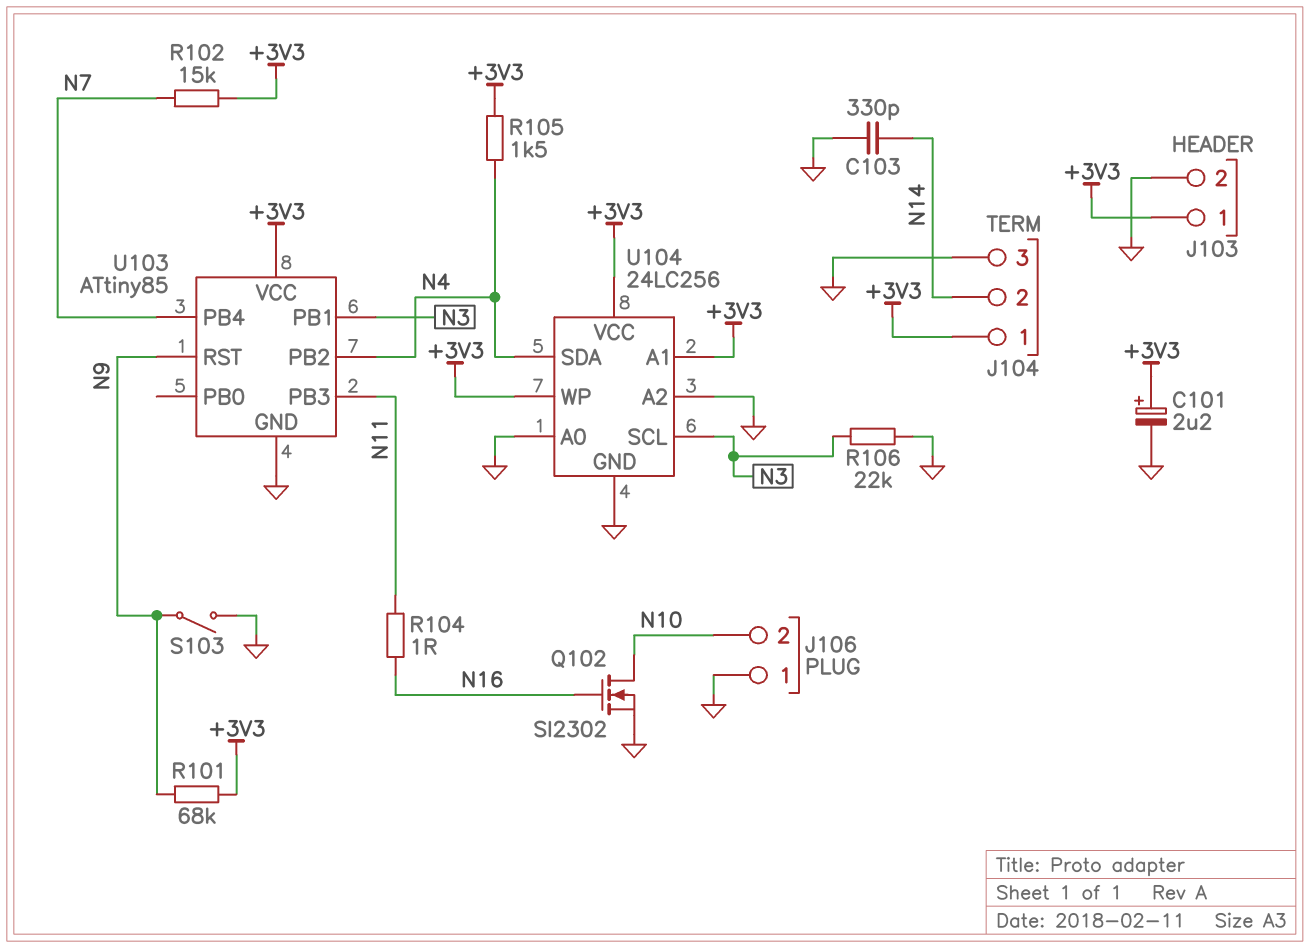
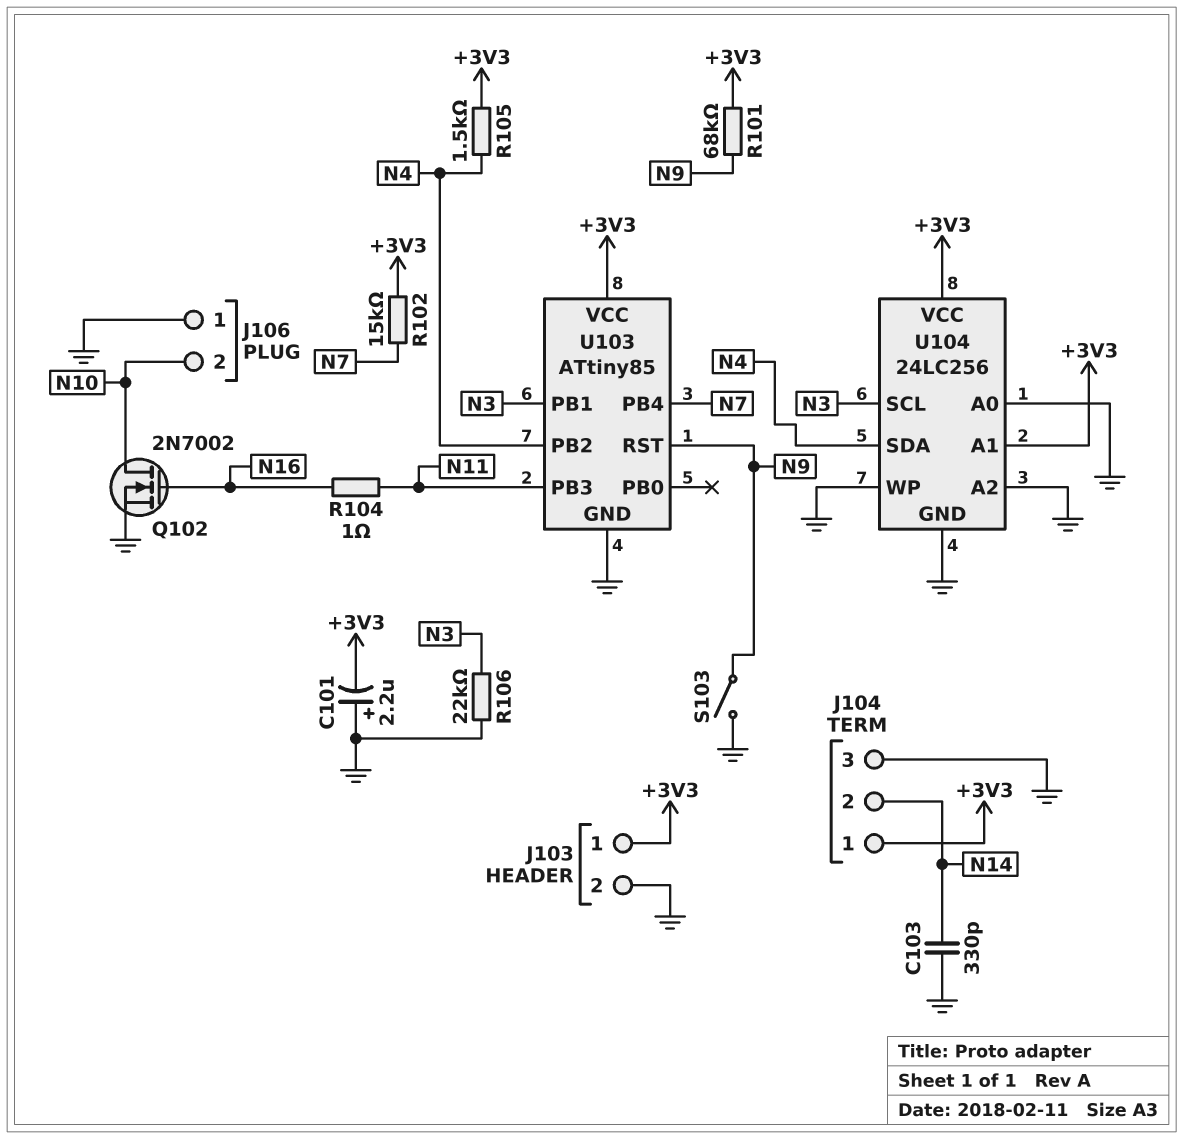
C101: 2.2uF (plus +3V3, minus GND) -> 2.2uF (plus GND, minus +3V3)
Q102: NMOS SI2302 (G N16, D N10, S GND) -> NMOS 2N7002 (G N16, D N10, S GND)
U104 pin WP: +3V3 -> GND

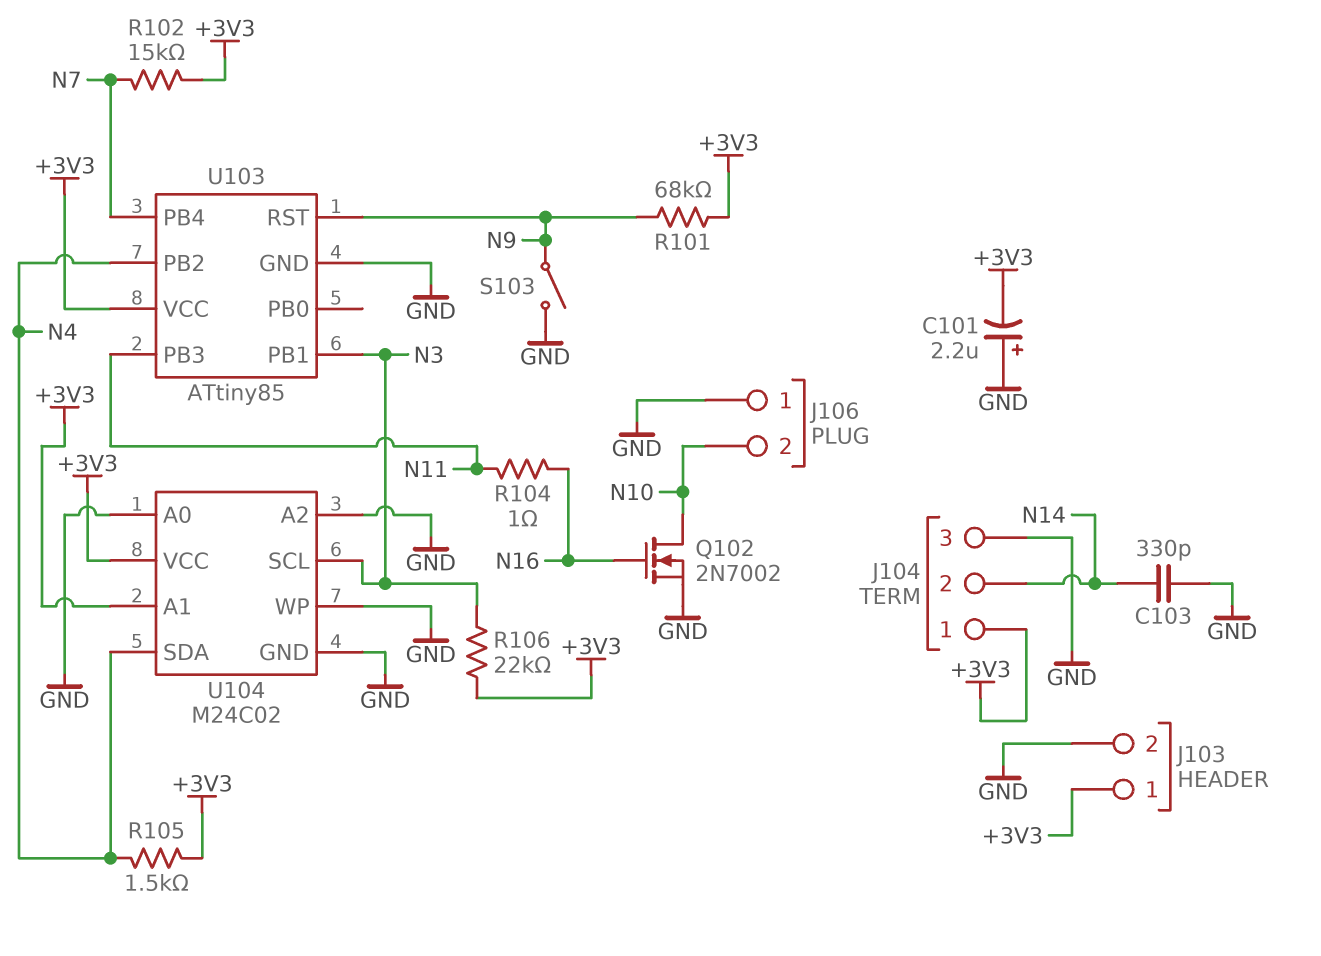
R106: 22k (GND, N3) -> 22k (+3V3, N3)
U104: 24LC256 -> M24C02

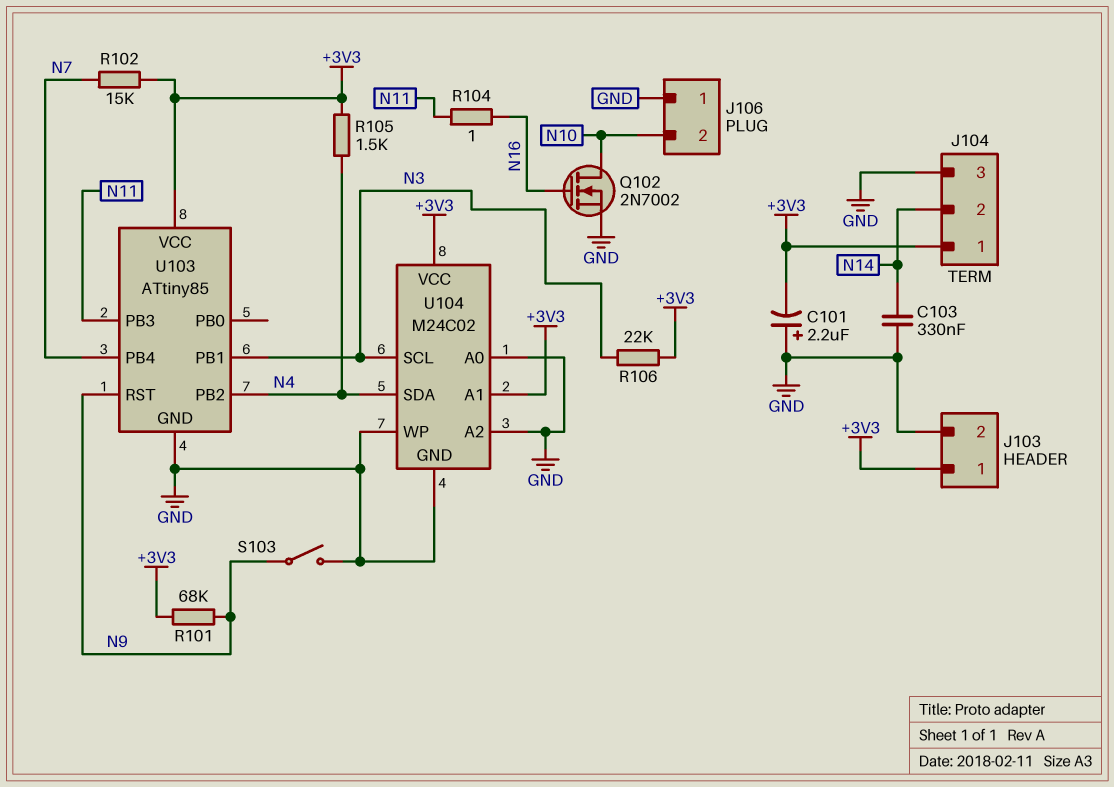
C103: 330pF (GND, N14) -> 330nF (GND, N14)

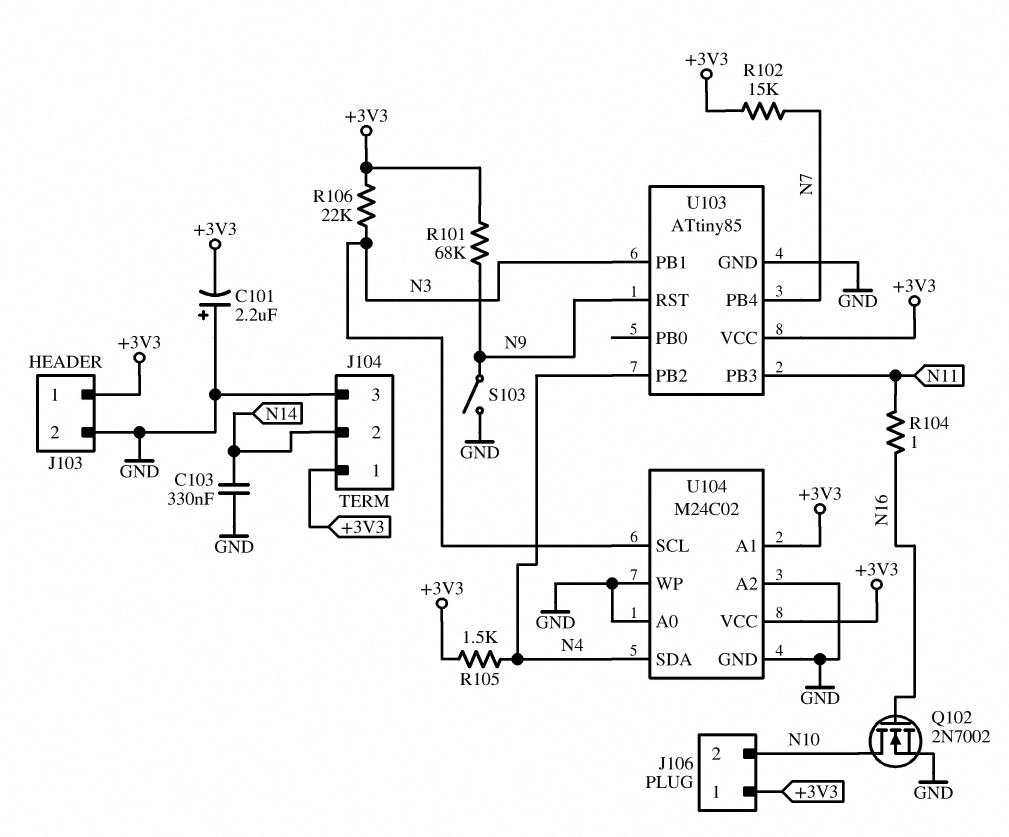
J106 pin 1: GND -> +3V3

